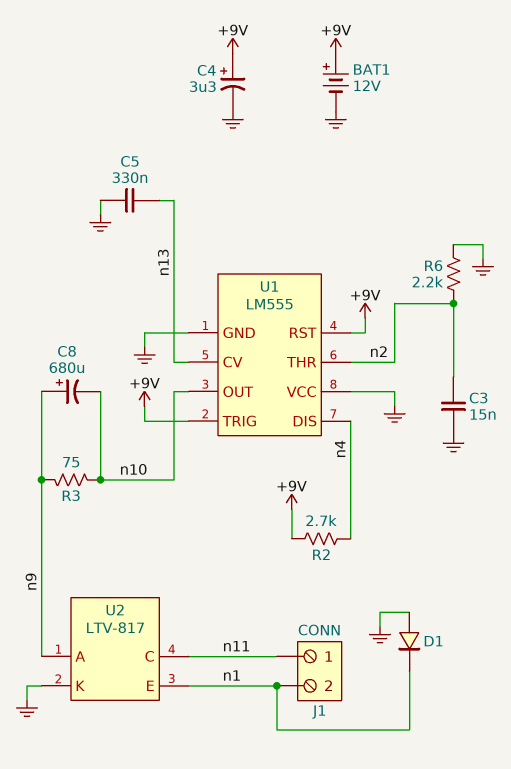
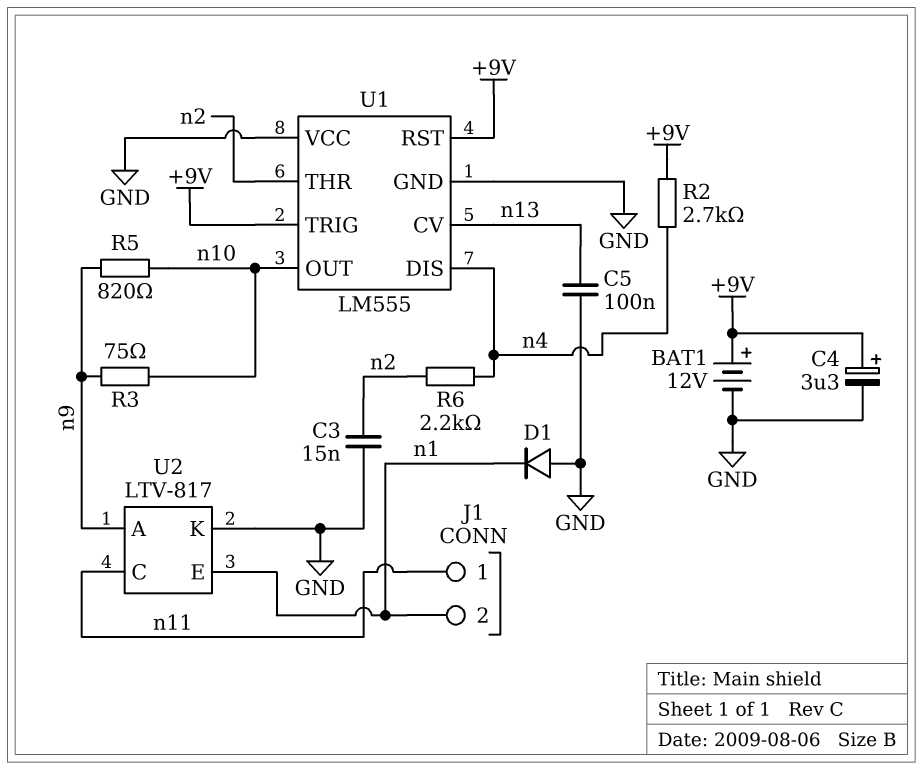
C5: 330nF (GND, n13) -> 100nF (GND, n13)
C8: 680uF (plus n9, minus n10) -> none
R5: none -> 820 (n9, n10)
R6: 2.2k (GND, n2) -> 2.2k (n2, n4)

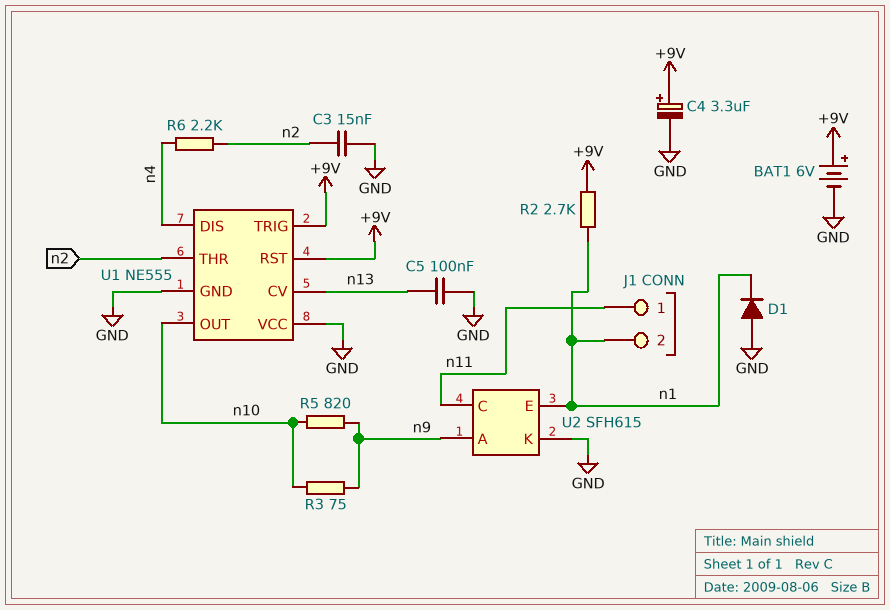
BAT1: 12V (plus +9V, minus GND) -> 6V (plus +9V, minus GND)
R2: 2.7k (+9V, n4) -> 2.7k (+9V, n1)
U1: LM555 -> NE555
U2: LTV-817 -> SFH615

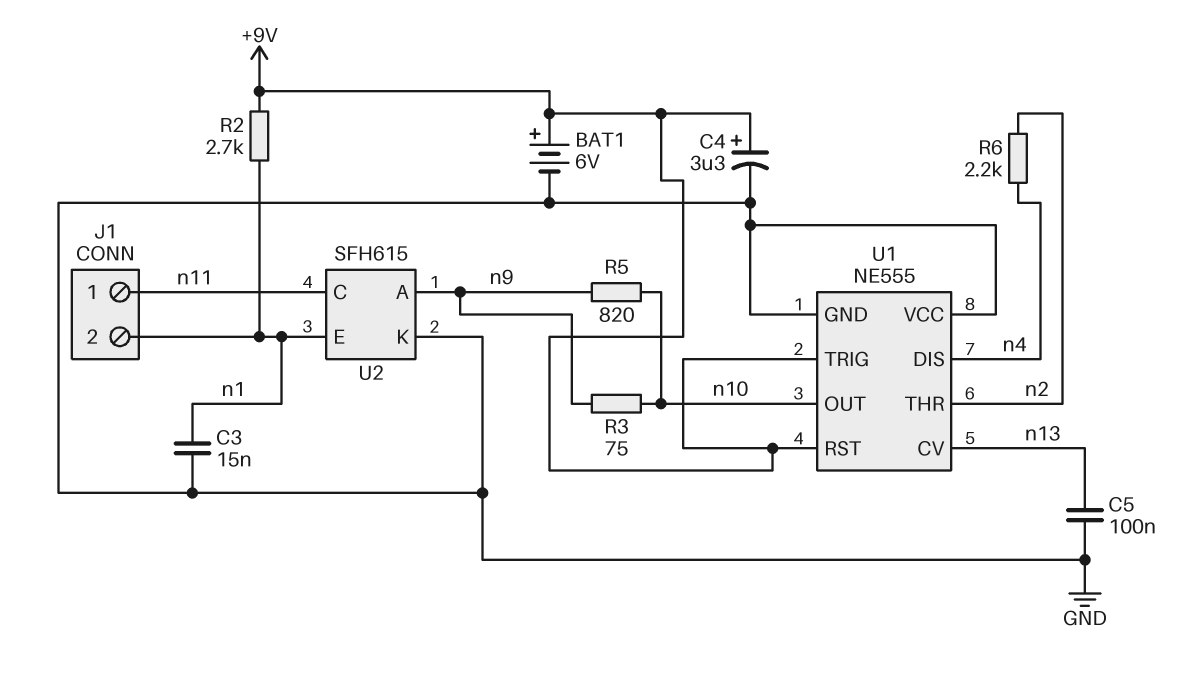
C3: 15nF (GND, n2) -> 15nF (GND, n1)
D1: diode (A GND, K n1) -> none

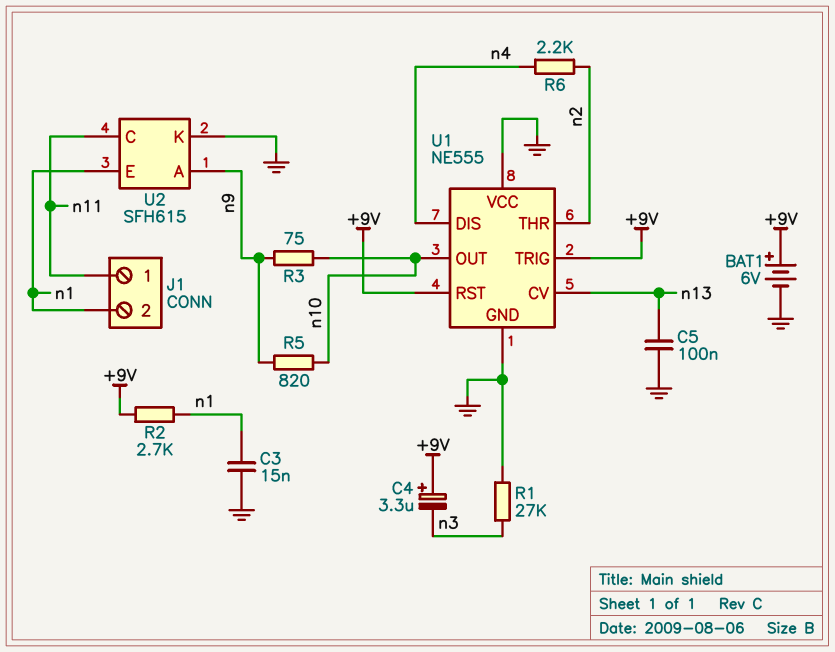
C4: 3.3uF (plus +9V, minus GND) -> 3.3uF (plus +9V, minus n3)
R1: none -> 27k (GND, n3)

